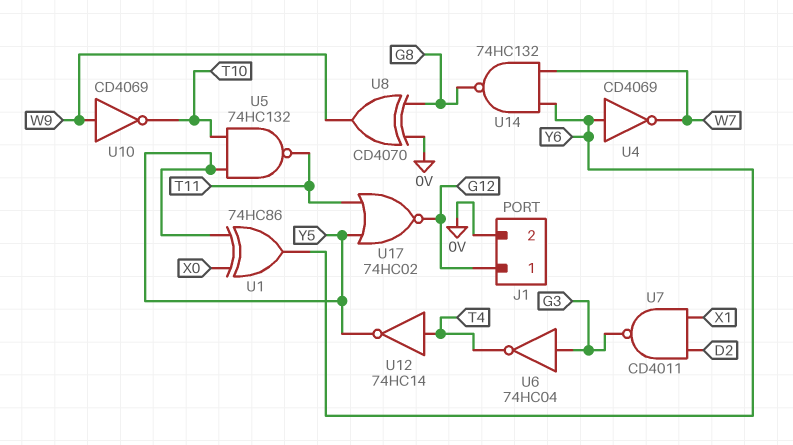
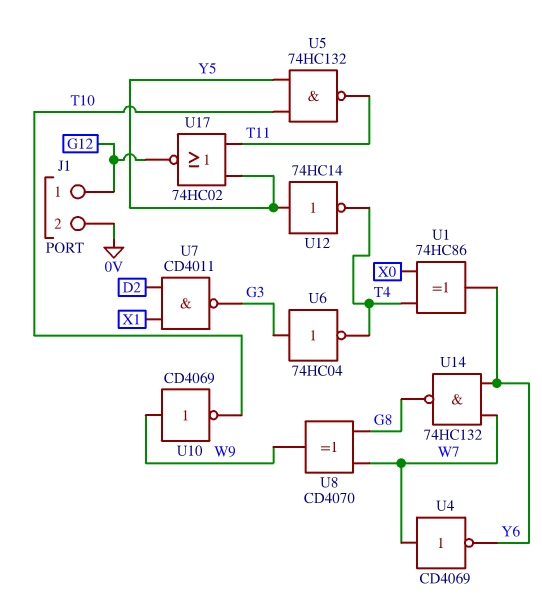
U1: XOR 74HC86 (in X0, in Y5, out Y6) -> XOR 74HC86 (in T4, in X0, out Y6)
U4: NOT CD4069 (in Y6, out W7) -> NOT CD4069 (in W7, out Y6)
U8: XOR CD4070 (in 0V, in G8, out W9) -> XOR CD4070 (in G8, in W7, out W9)
U12: NOT 74HC14 (in T4, out Y5) -> NOT 74HC14 (in Y5, out T4)

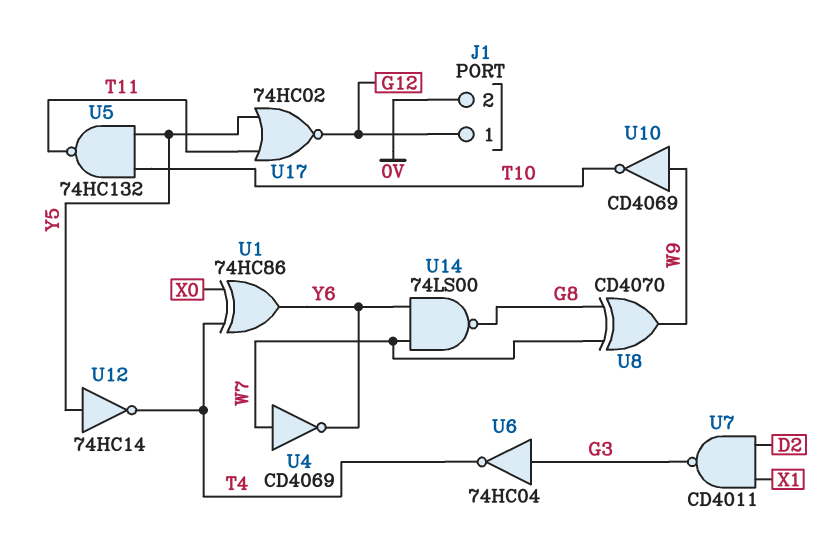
U14: NAND 74HC132 (in W7, in Y6, out G8) -> NAND 74LS00 (in W7, in Y6, out G8)

